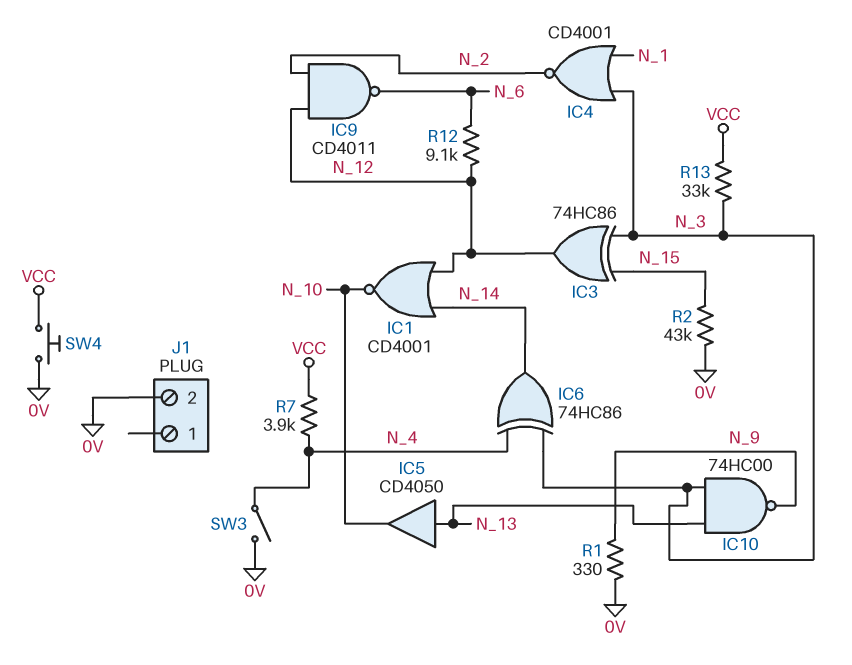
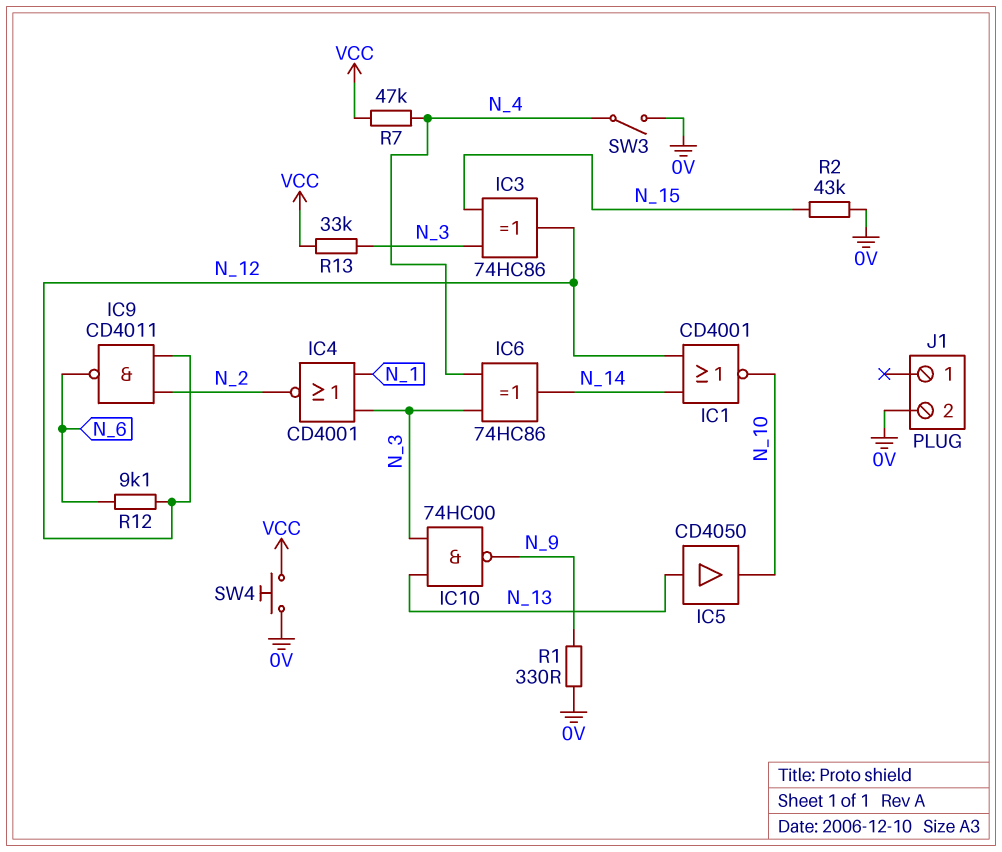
R7: 3.9k (N_4, VCC) -> 47k (N_4, VCC)

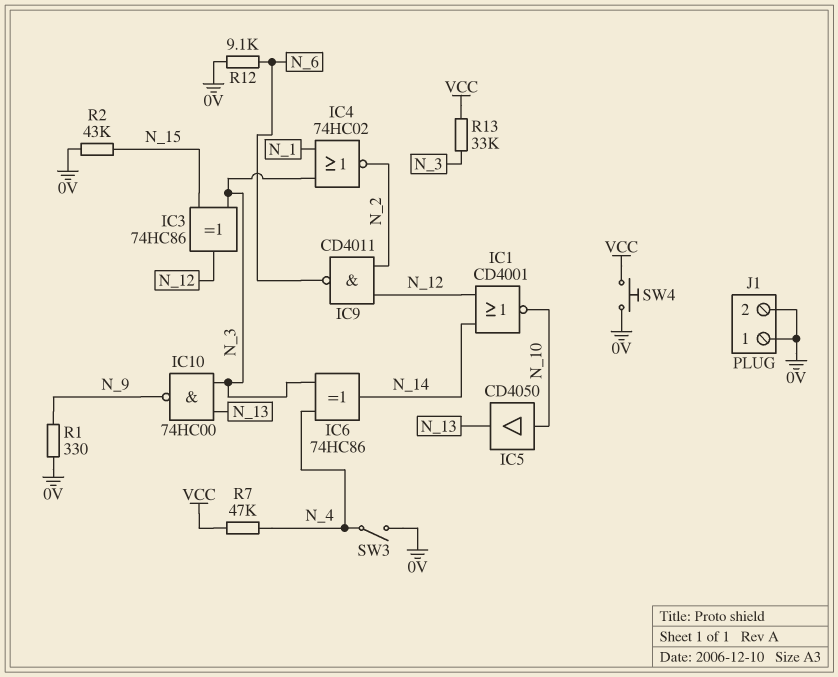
IC4: NOR CD4001 (in N_1, in N_3, out N_2) -> NOR 74HC02 (in N_1, in N_3, out N_2)
IC5: buffer CD4050 (in N_13, out N_10) -> buffer CD4050 (in N_10, out N_13)
J1 pin 1: none -> 0V
R12: 9.1k (N_6, N_12) -> 9.1k (0V, N_6)

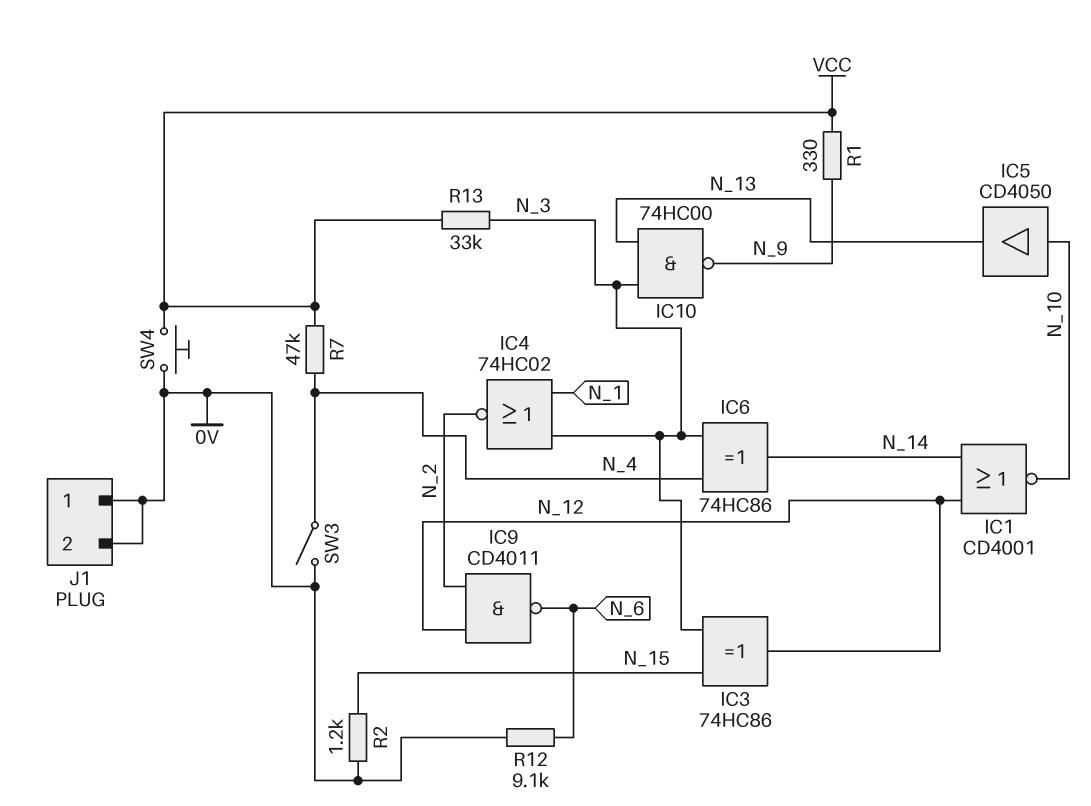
R1: 330 (0V, N_9) -> 330 (N_9, VCC)
R2: 43k (0V, N_15) -> 1.2k (0V, N_15)

